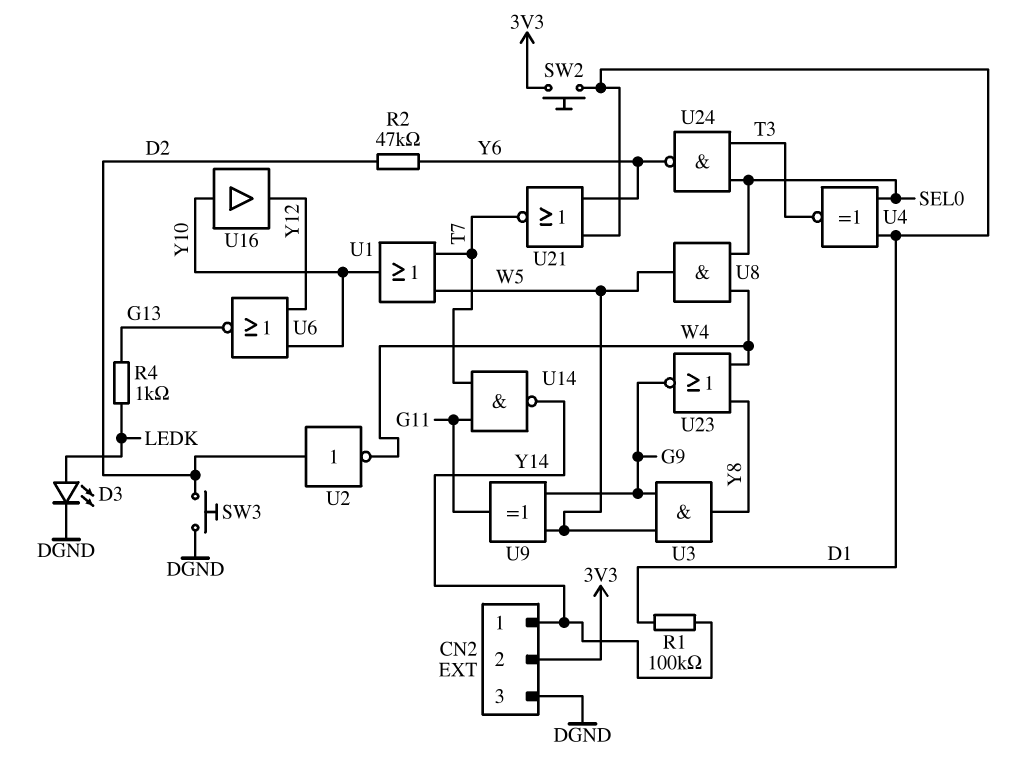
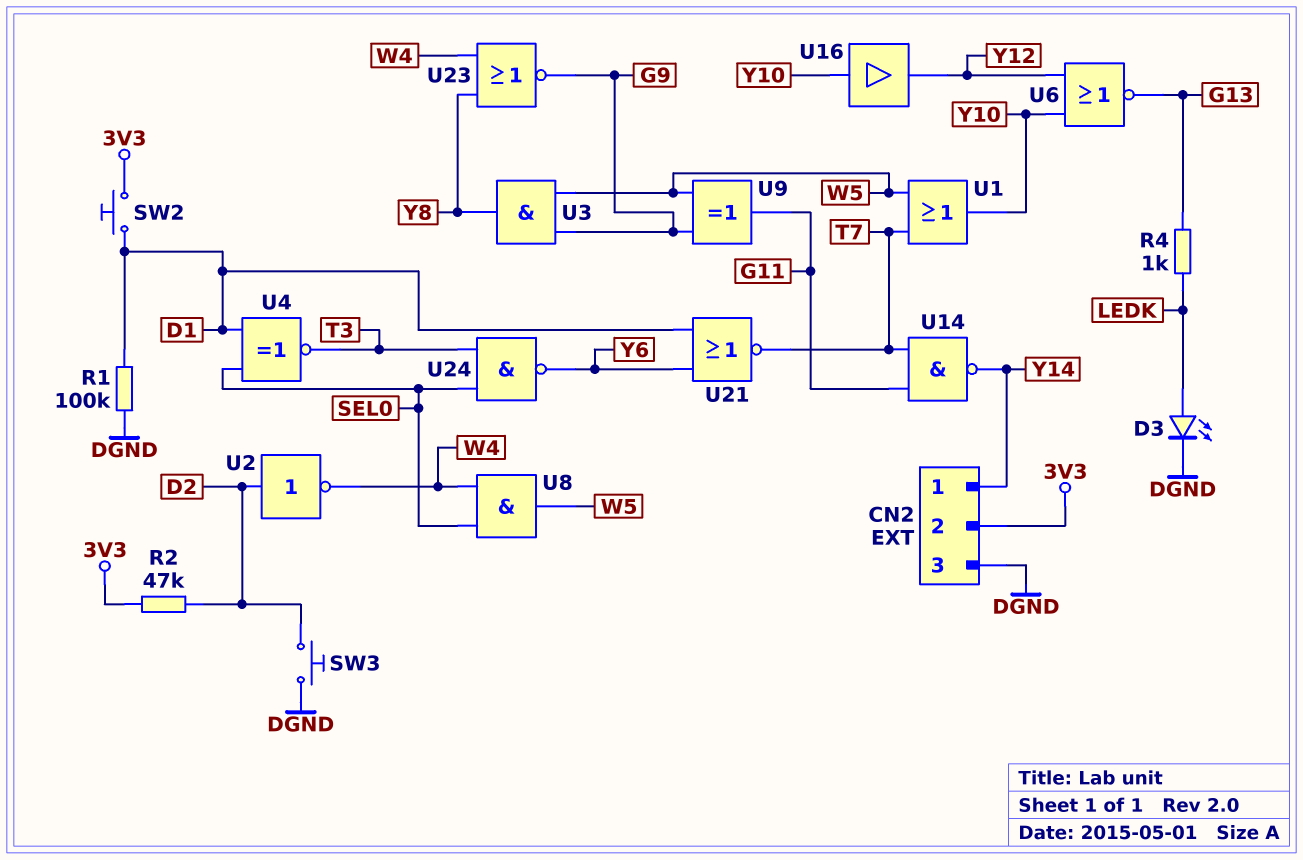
R1: 100k (D1, Y14) -> 100k (D1, DGND)
R2: 47k (D2, Y6) -> 47k (3V3, D2)

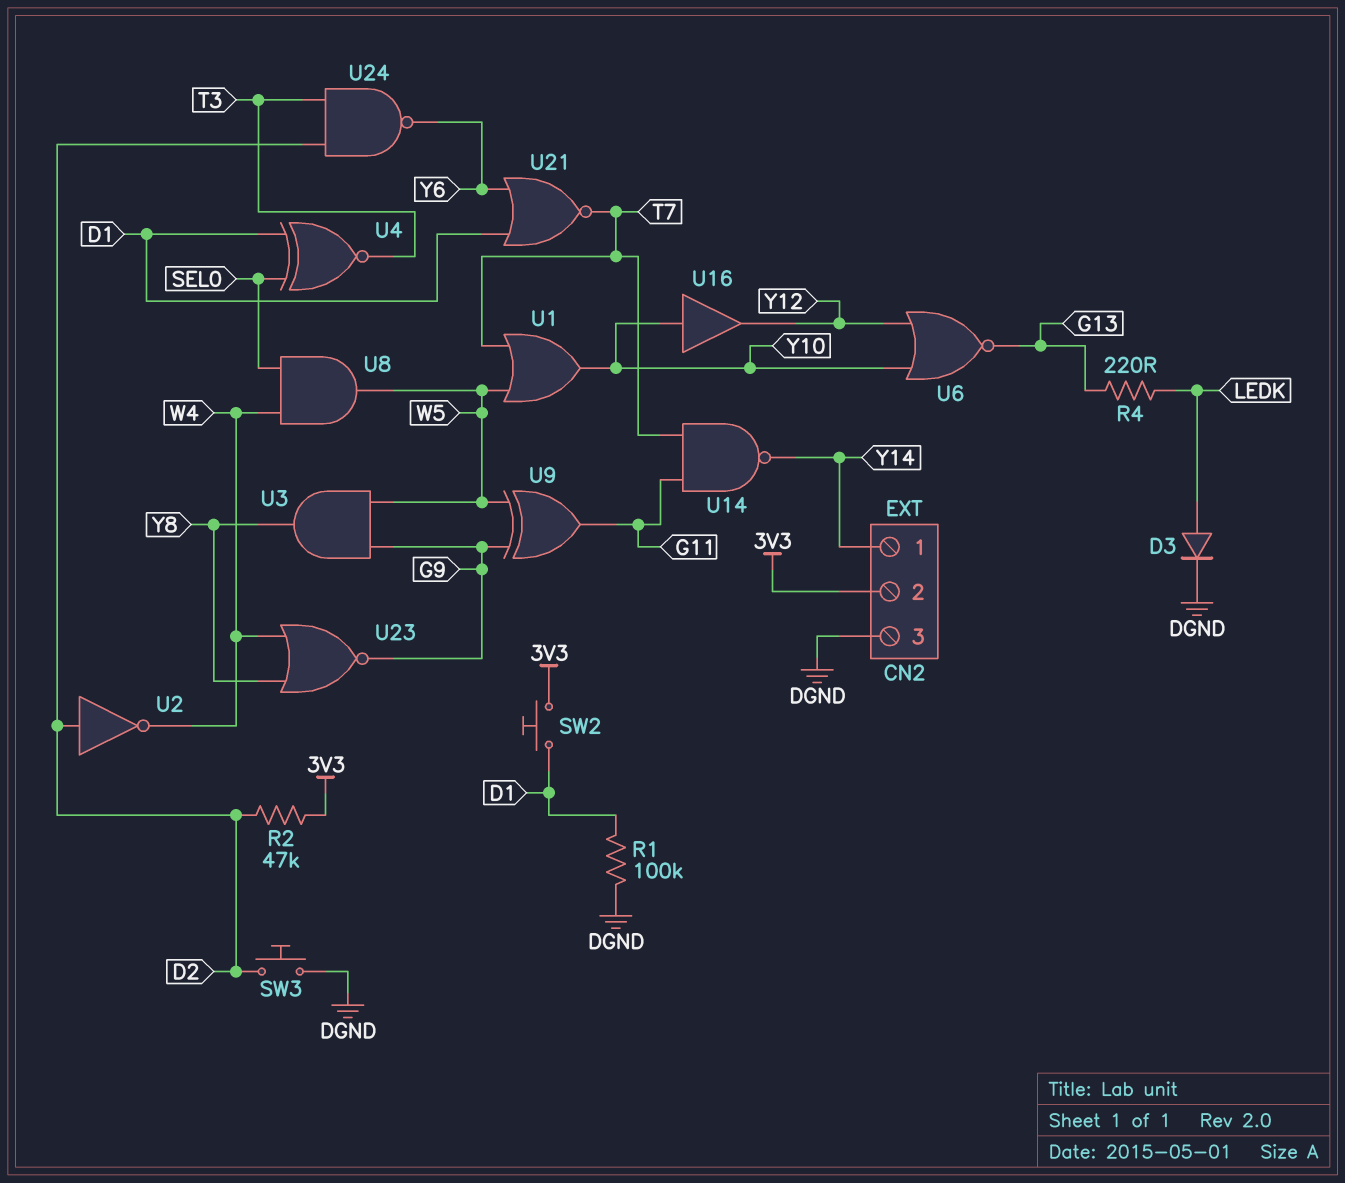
D3: LED (A LEDK, K DGND) -> diode (A LEDK, K DGND)
R4: 1k (G13, LEDK) -> 220 (G13, LEDK)
U24: NAND (in SEL0, in T3, out Y6) -> NAND (in D2, in T3, out Y6)

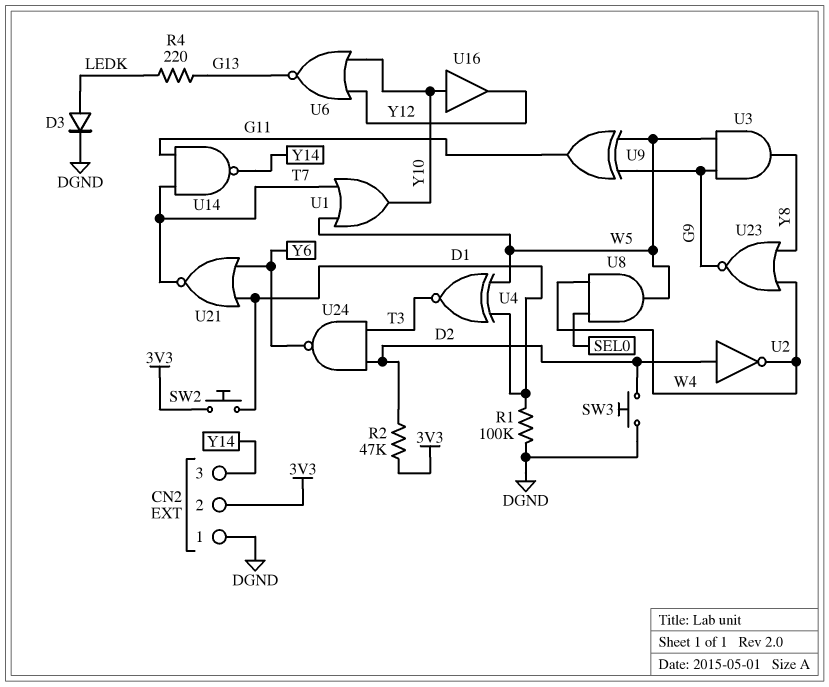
CN2 pin 1: Y14 -> DGND
CN2 pin 3: DGND -> Y14
U4: XNOR (in D1, in SEL0, out T3) -> XNOR (in D1, in W5, out T3)

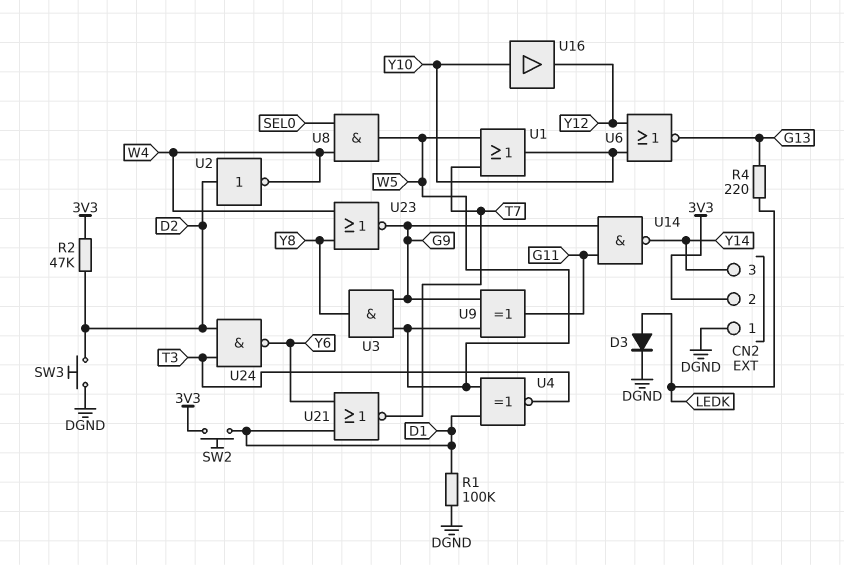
U14: NAND (in G11, in T7, out Y14) -> NAND (in G9, in G11, out Y14)

